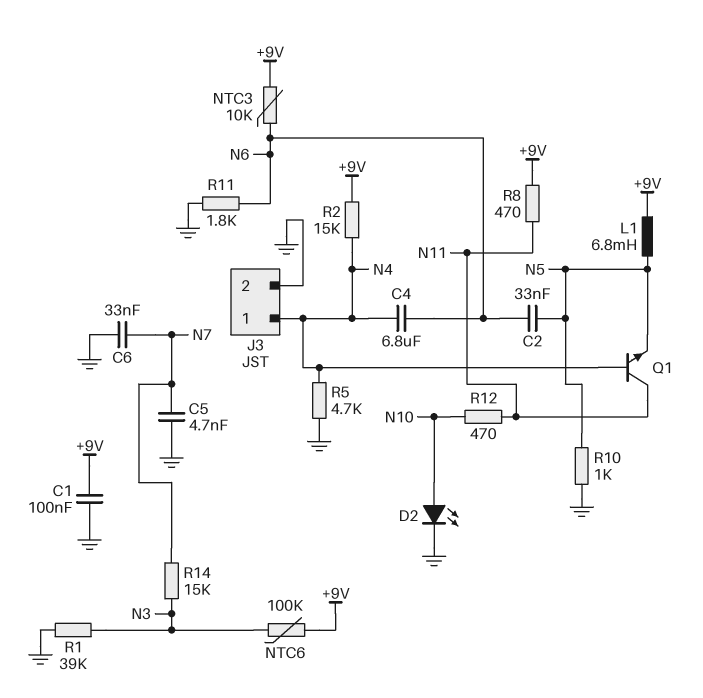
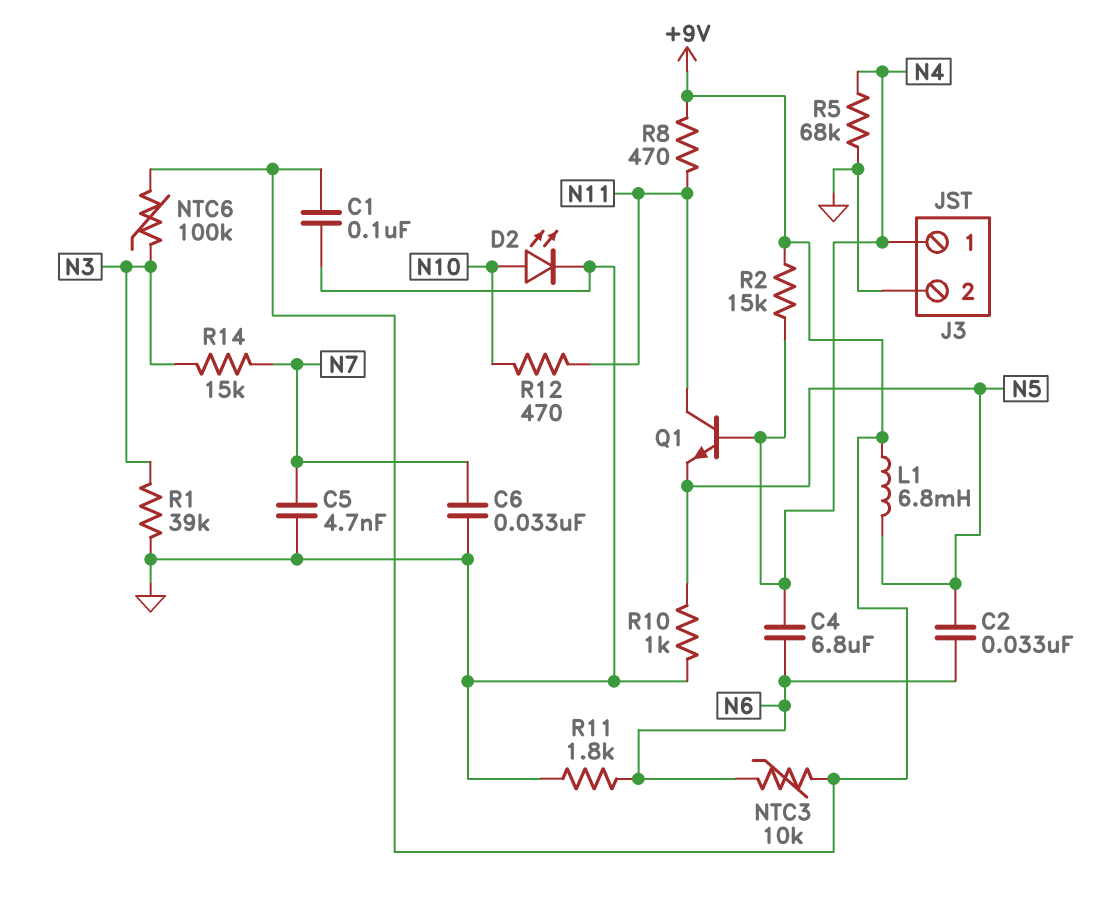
R5: 4.7k (GND, N4) -> 68k (GND, N4)

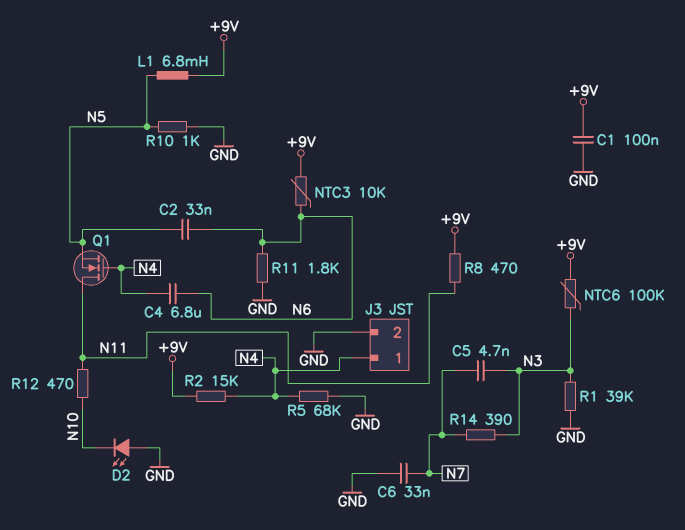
C5: 4.7nF (GND, N7) -> 4.7nF (N3, N7)
D2: LED (A N10, K GND) -> LED (A GND, K N10)
Q1: NPN (B N4, C N11, E N5) -> NMOS (G N4, D N11, S N5)
R14: 15k (N3, N7) -> 390 (N3, N7)

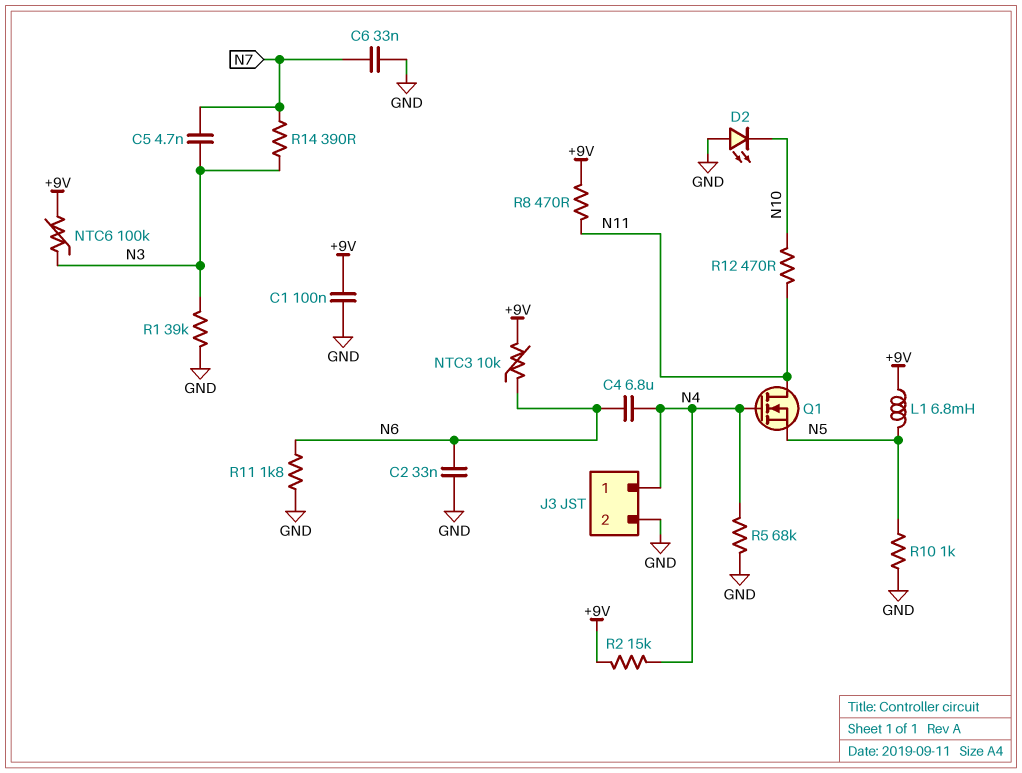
C2: 33nF (N5, N6) -> 33nF (GND, N6)

